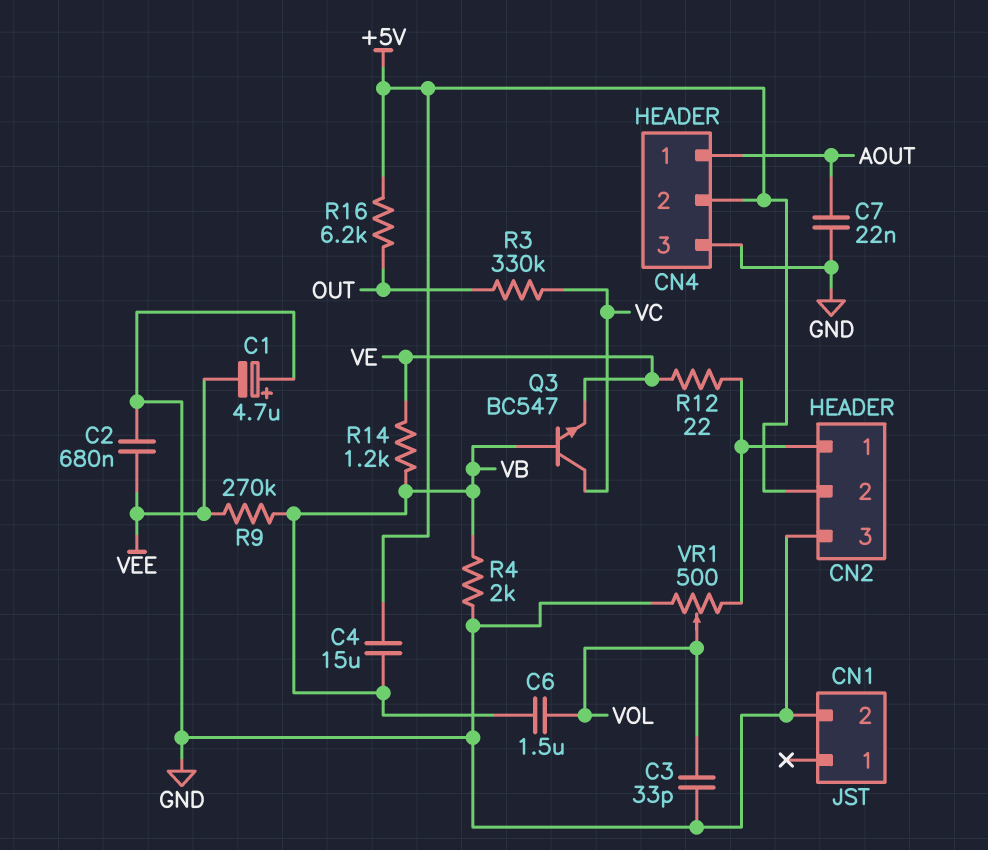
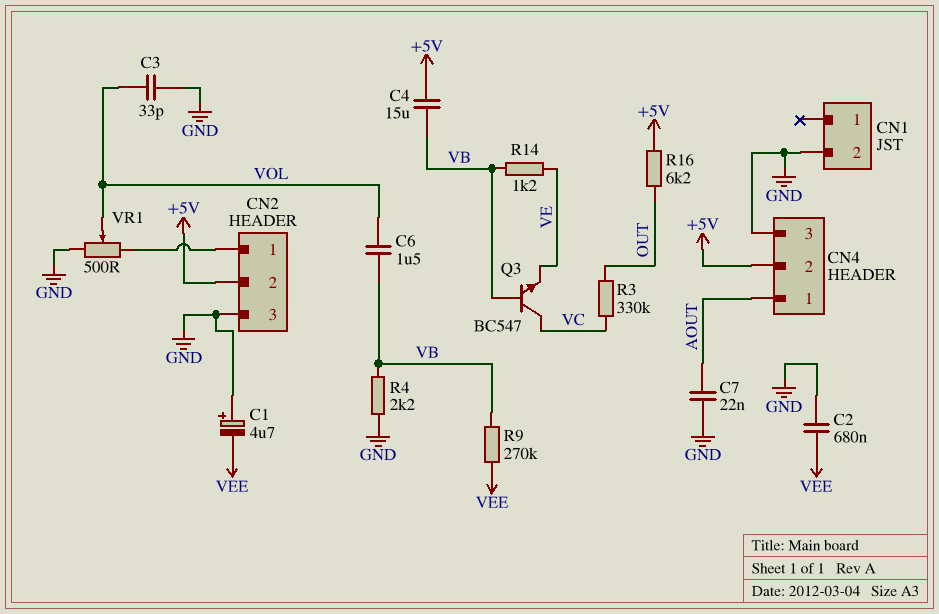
R4: 2k (GND, VB) -> 2.2k (GND, VB)
R12: 22 (CN2/1, VE) -> none

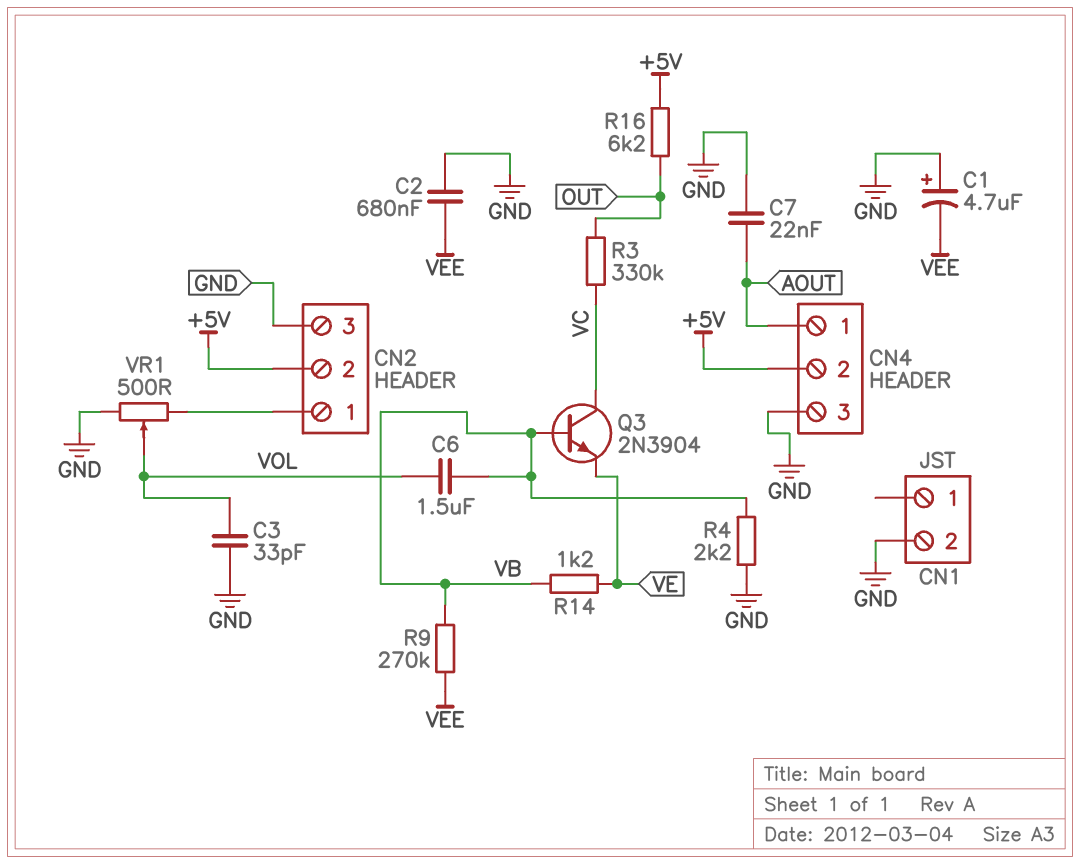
C4: 15uF (+5V, VB) -> none
Q3: NPN BC547 (B VB, C VC, E VE) -> NPN 2N3904 (B VB, C VC, E VE)

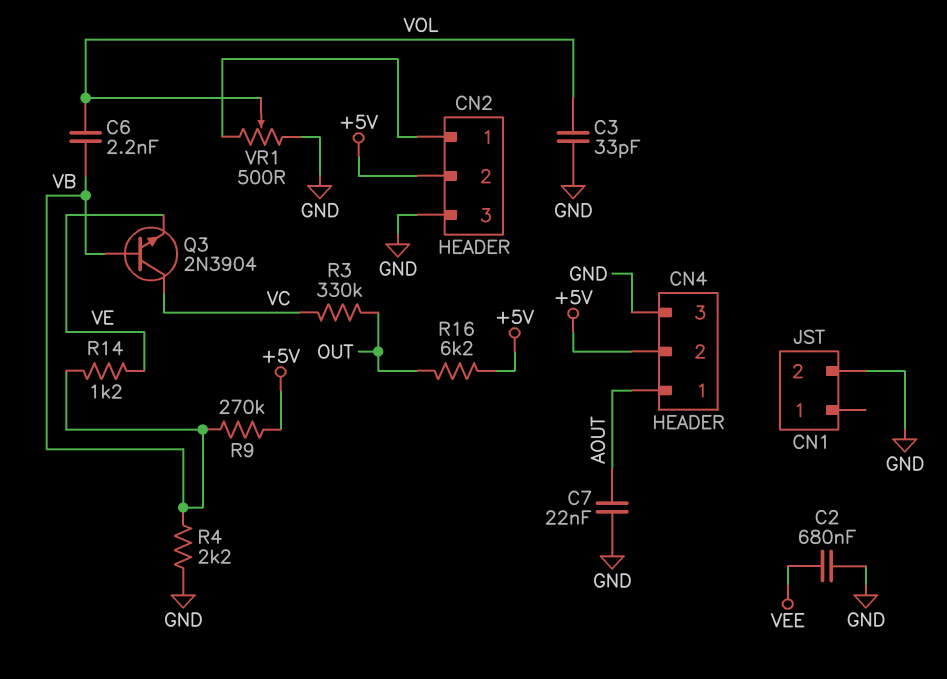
C1: 4.7uF (plus GND, minus VEE) -> none
C6: 1.5uF (VB, VOL) -> 2.2nF (VB, VOL)
R9: 270k (VB, VEE) -> 270k (+5V, VB)

